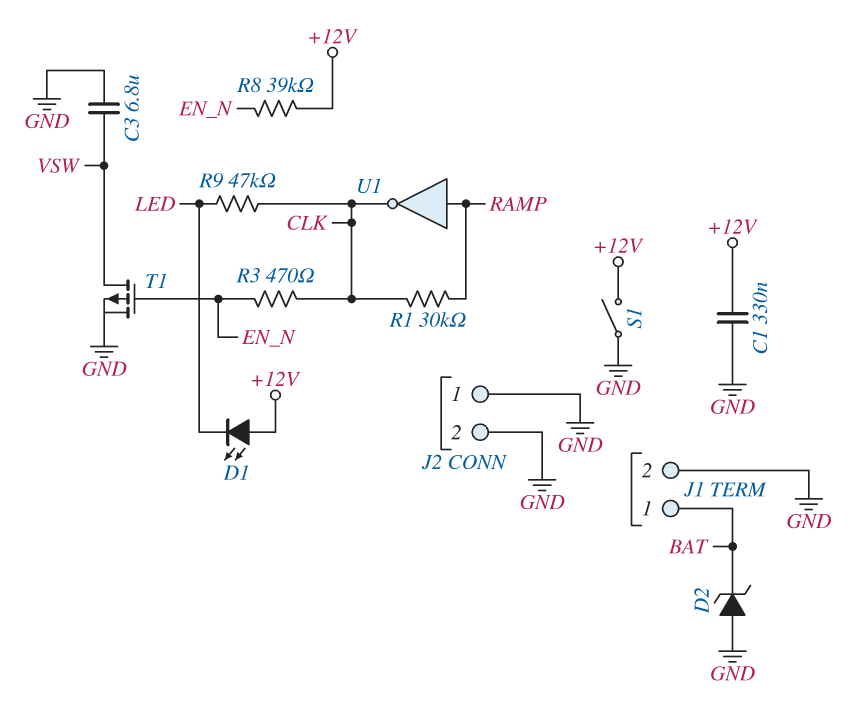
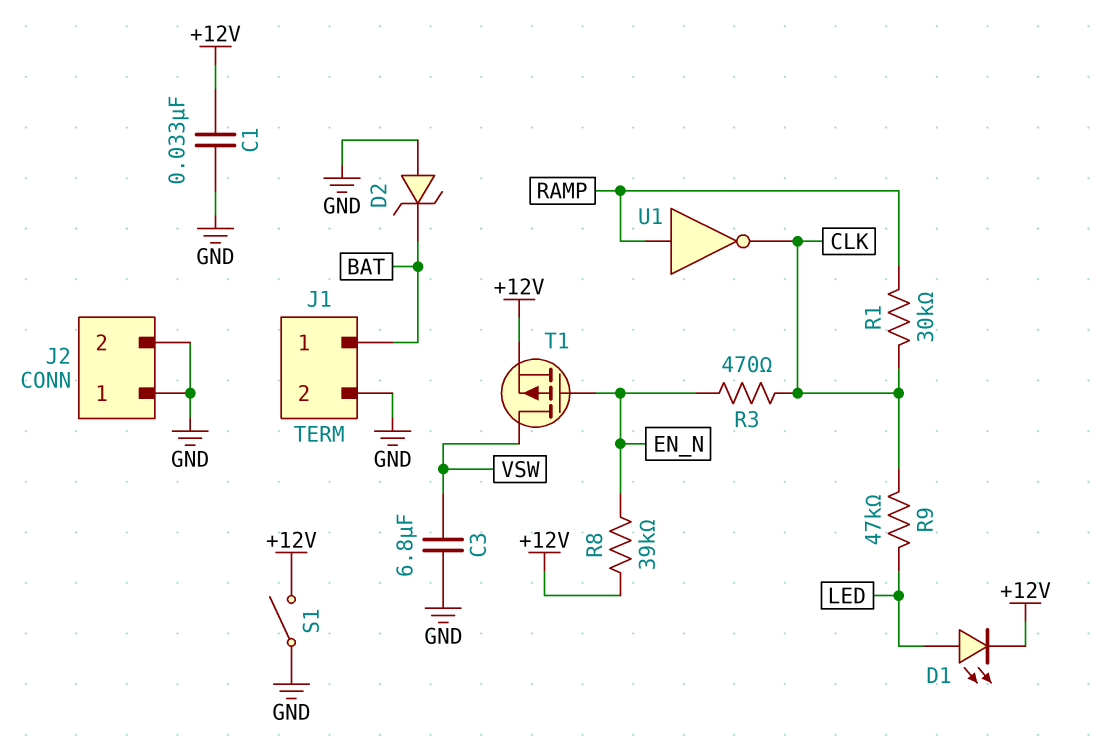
C1: 330nF (+12V, GND) -> 33nF (+12V, GND)
D1: LED (A +12V, K LED) -> LED (A LED, K +12V)
T1: PMOS (G EN_N, D VSW, S GND) -> PMOS (G EN_N, D VSW, S +12V)

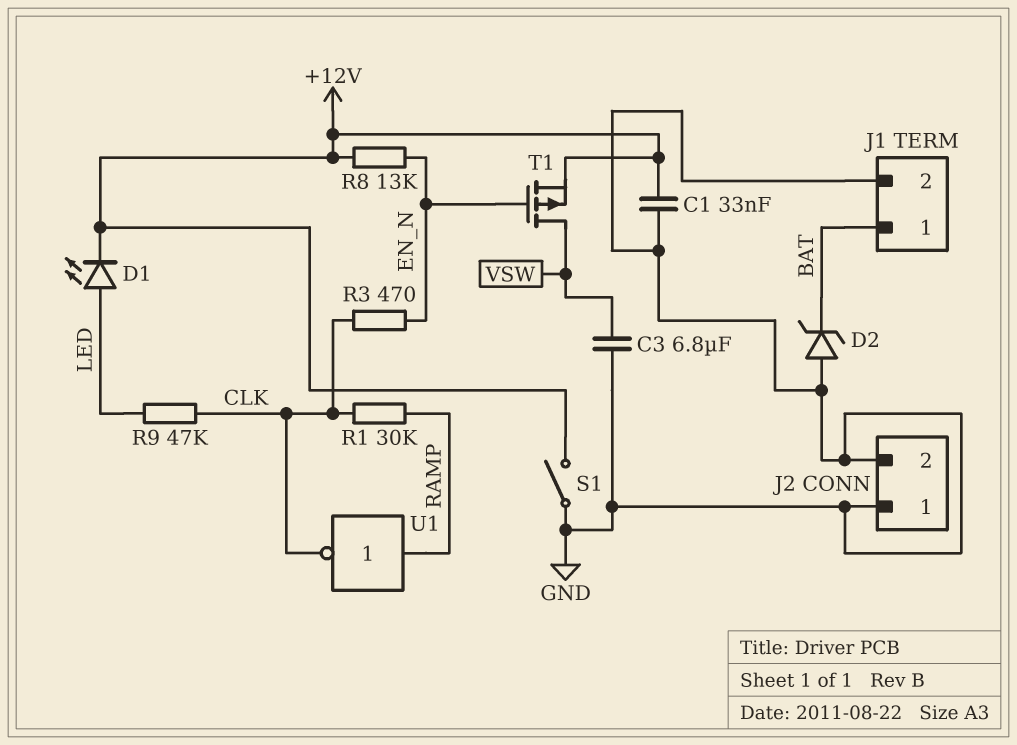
R8: 39k (+12V, EN_N) -> 13k (+12V, EN_N)

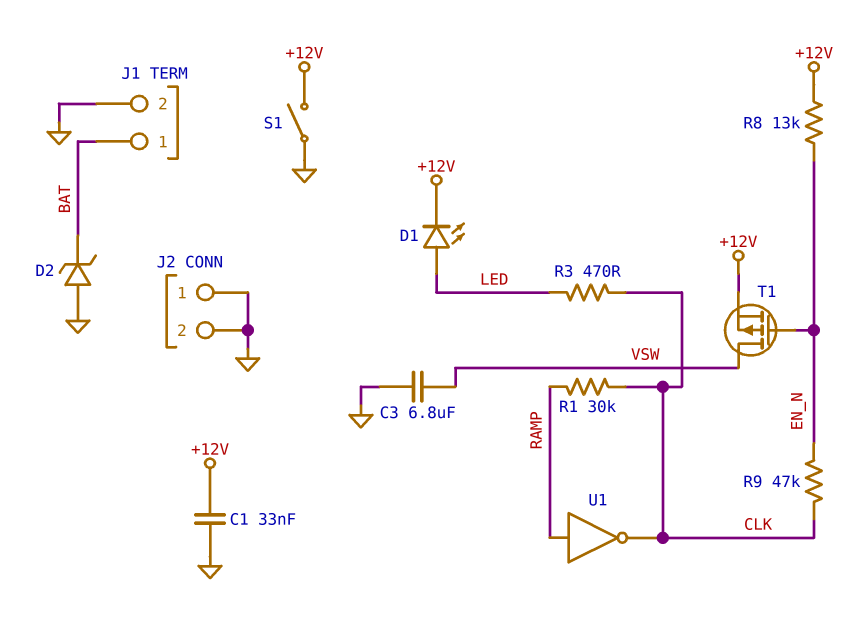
R3: 470 (CLK, EN_N) -> 470 (CLK, LED)
R9: 47k (CLK, LED) -> 47k (CLK, EN_N)

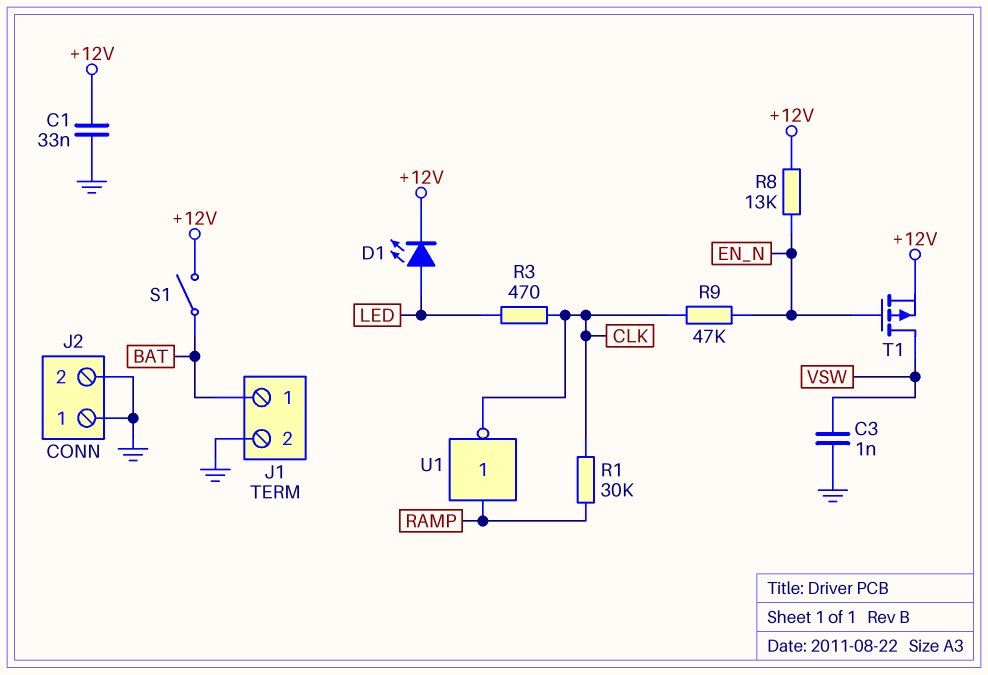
C3: 6.8uF (GND, VSW) -> 1nF (GND, VSW)
D2: zener (A GND, K BAT) -> none
S1: switch (+12V, GND) -> switch (+12V, BAT)

